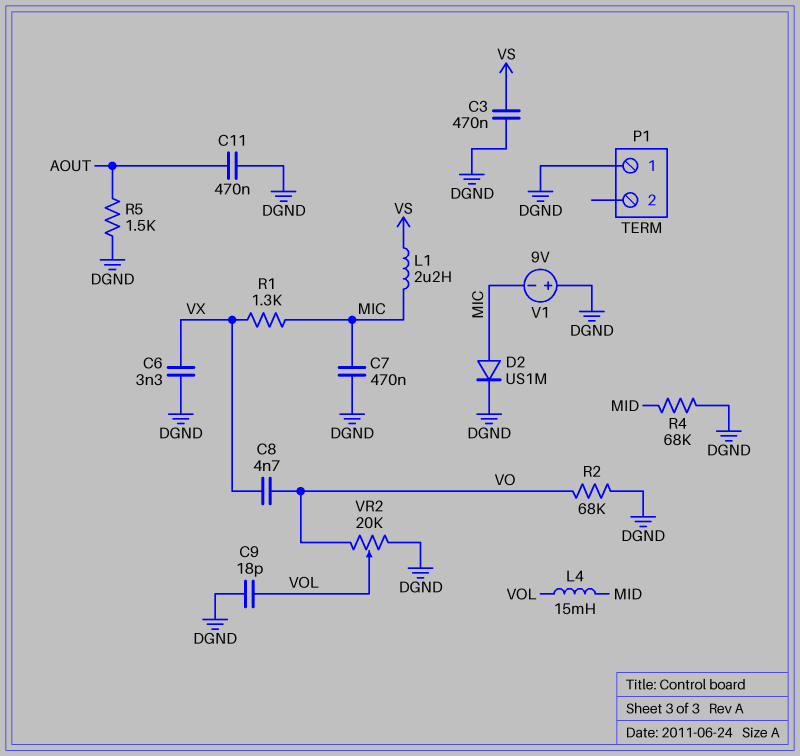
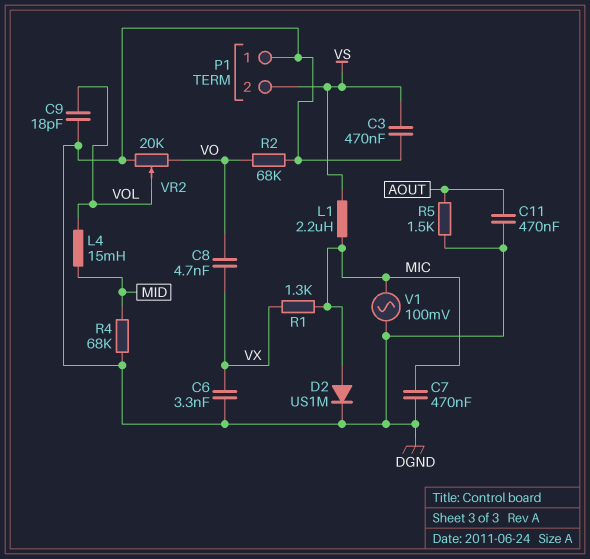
P1 pin 2: none -> VS
V1: 9V (plus DGND, minus MIC) -> AC 100mV (DGND, MIC)

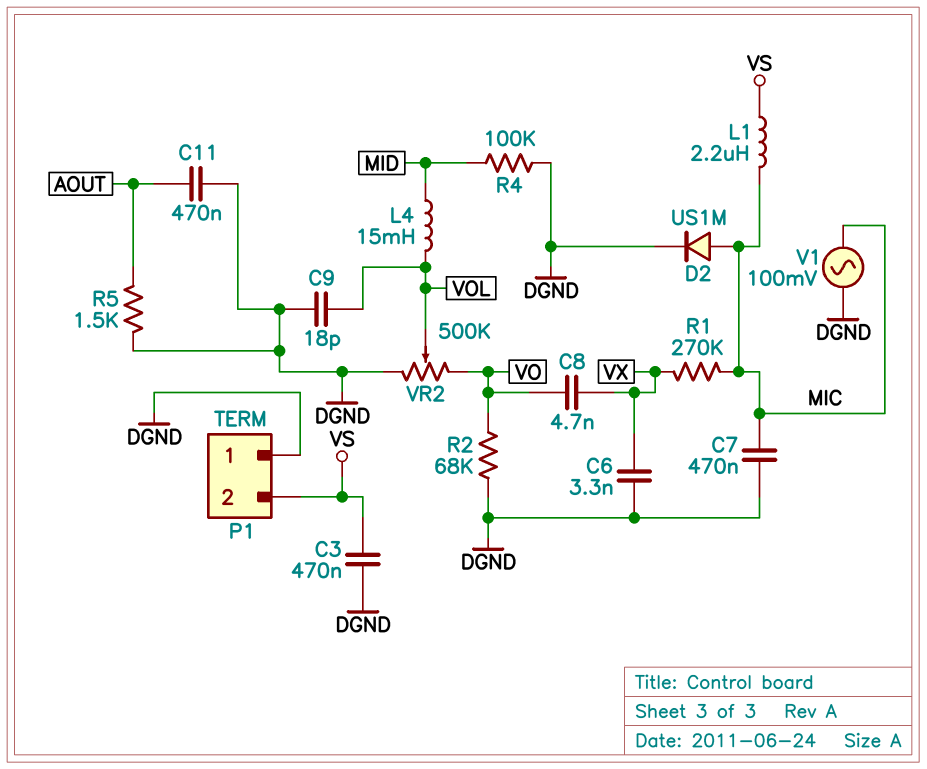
R1: 1.3k (MIC, VX) -> 270k (MIC, VX)
R4: 68k (DGND, MID) -> 100k (DGND, MID)
VR2: 20k (DGND, VO, wiper VOL) -> 500k (DGND, VO, wiper VOL)

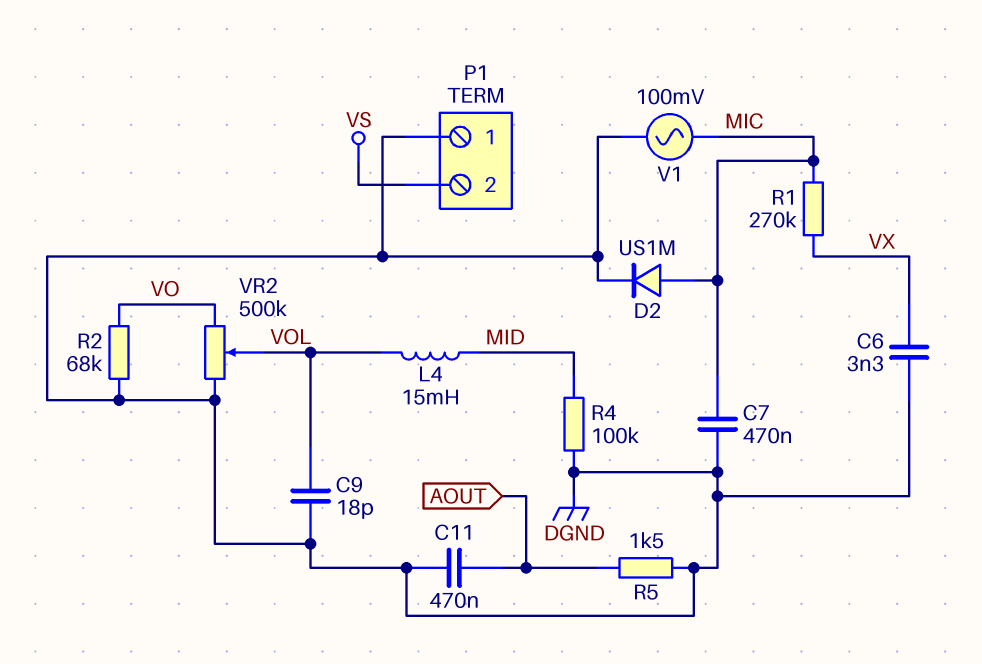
C3: 470nF (DGND, VS) -> none
C8: 4.7nF (VO, VX) -> none
L1: 2.2uH (MIC, VS) -> none

